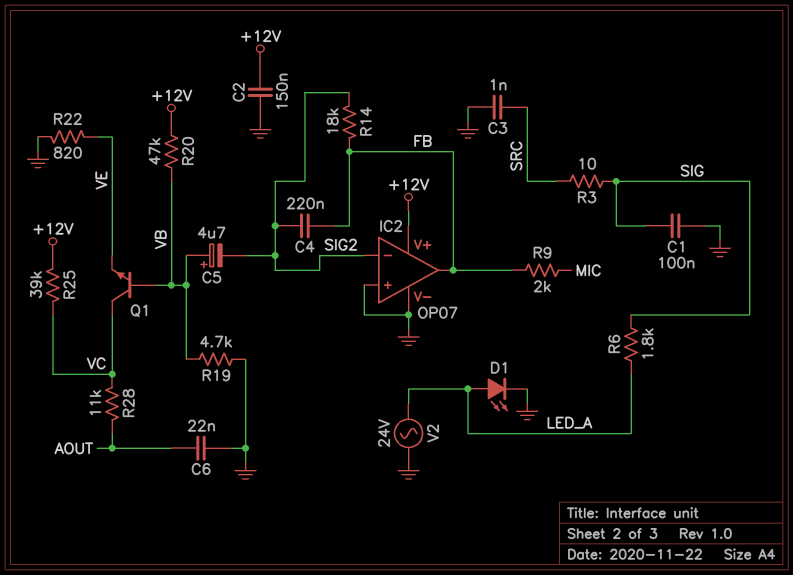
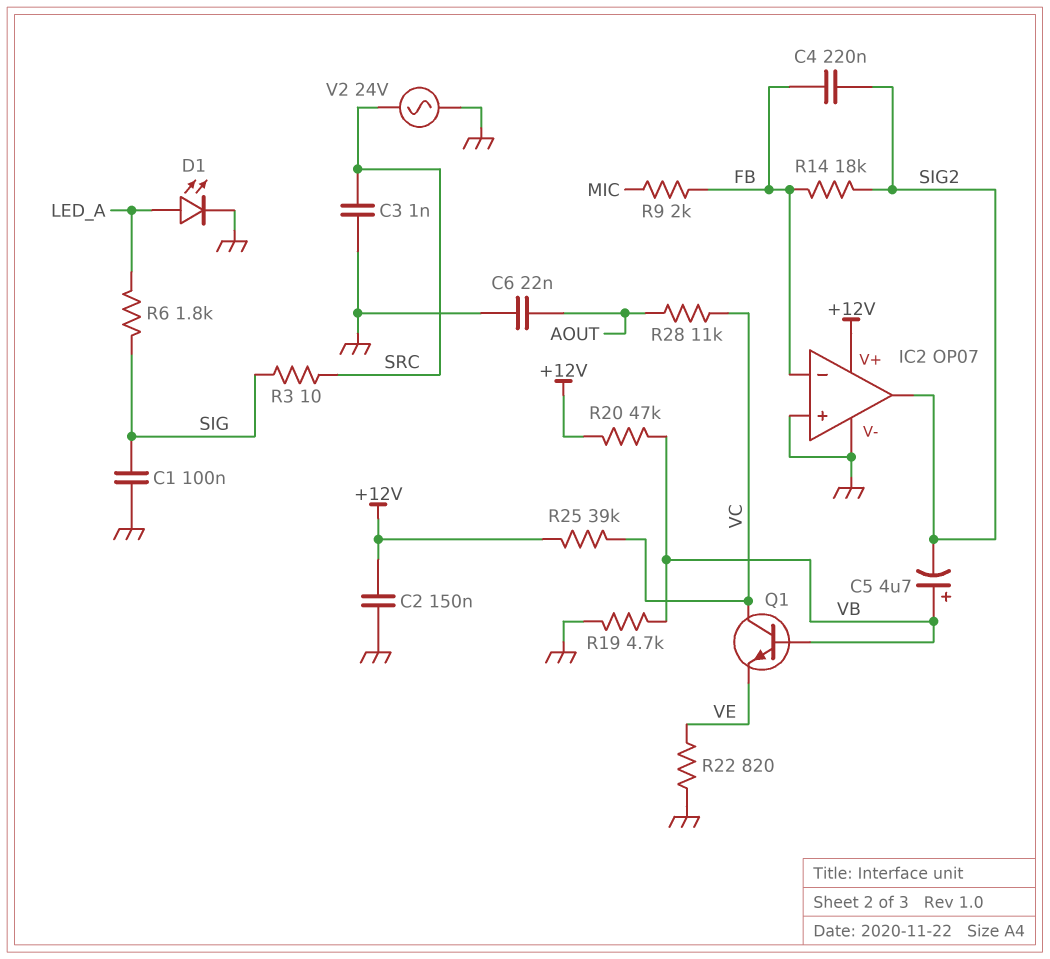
IC2 pin in-: SIG2 -> FB
IC2 pin out: FB -> SIG2
V2: AC 24V (GND, LED_A) -> AC 24V (GND, SRC)

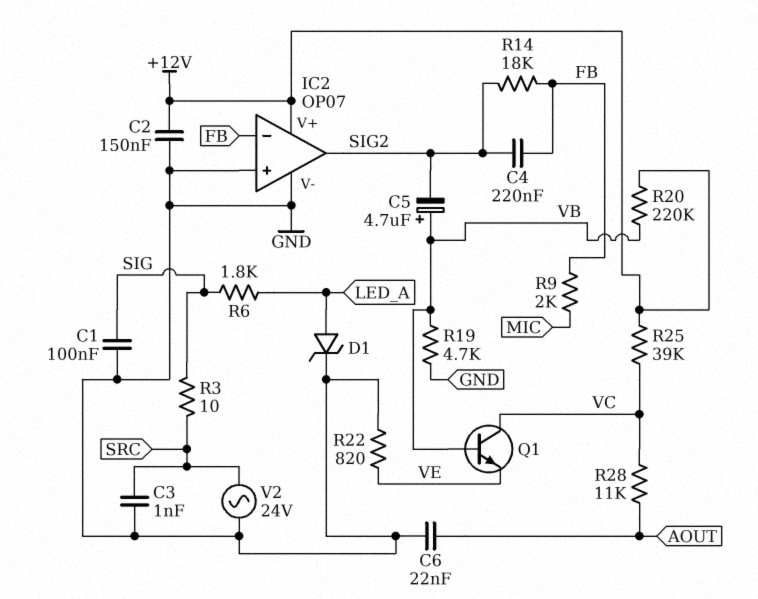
D1: LED (A LED_A, K GND) -> zener (A LED_A, K GND)
R20: 47k (+12V, VB) -> 220k (+12V, VB)

